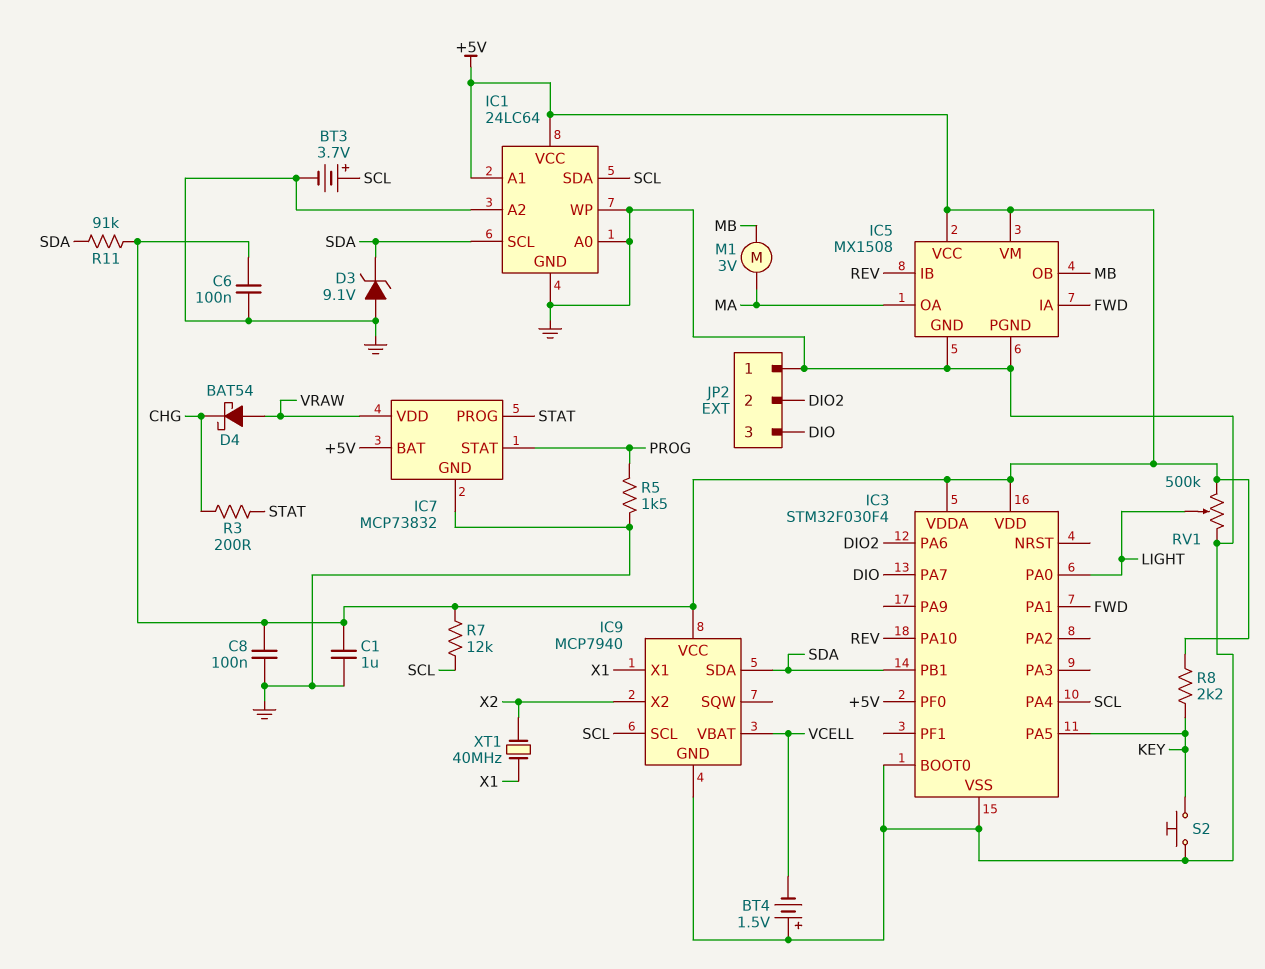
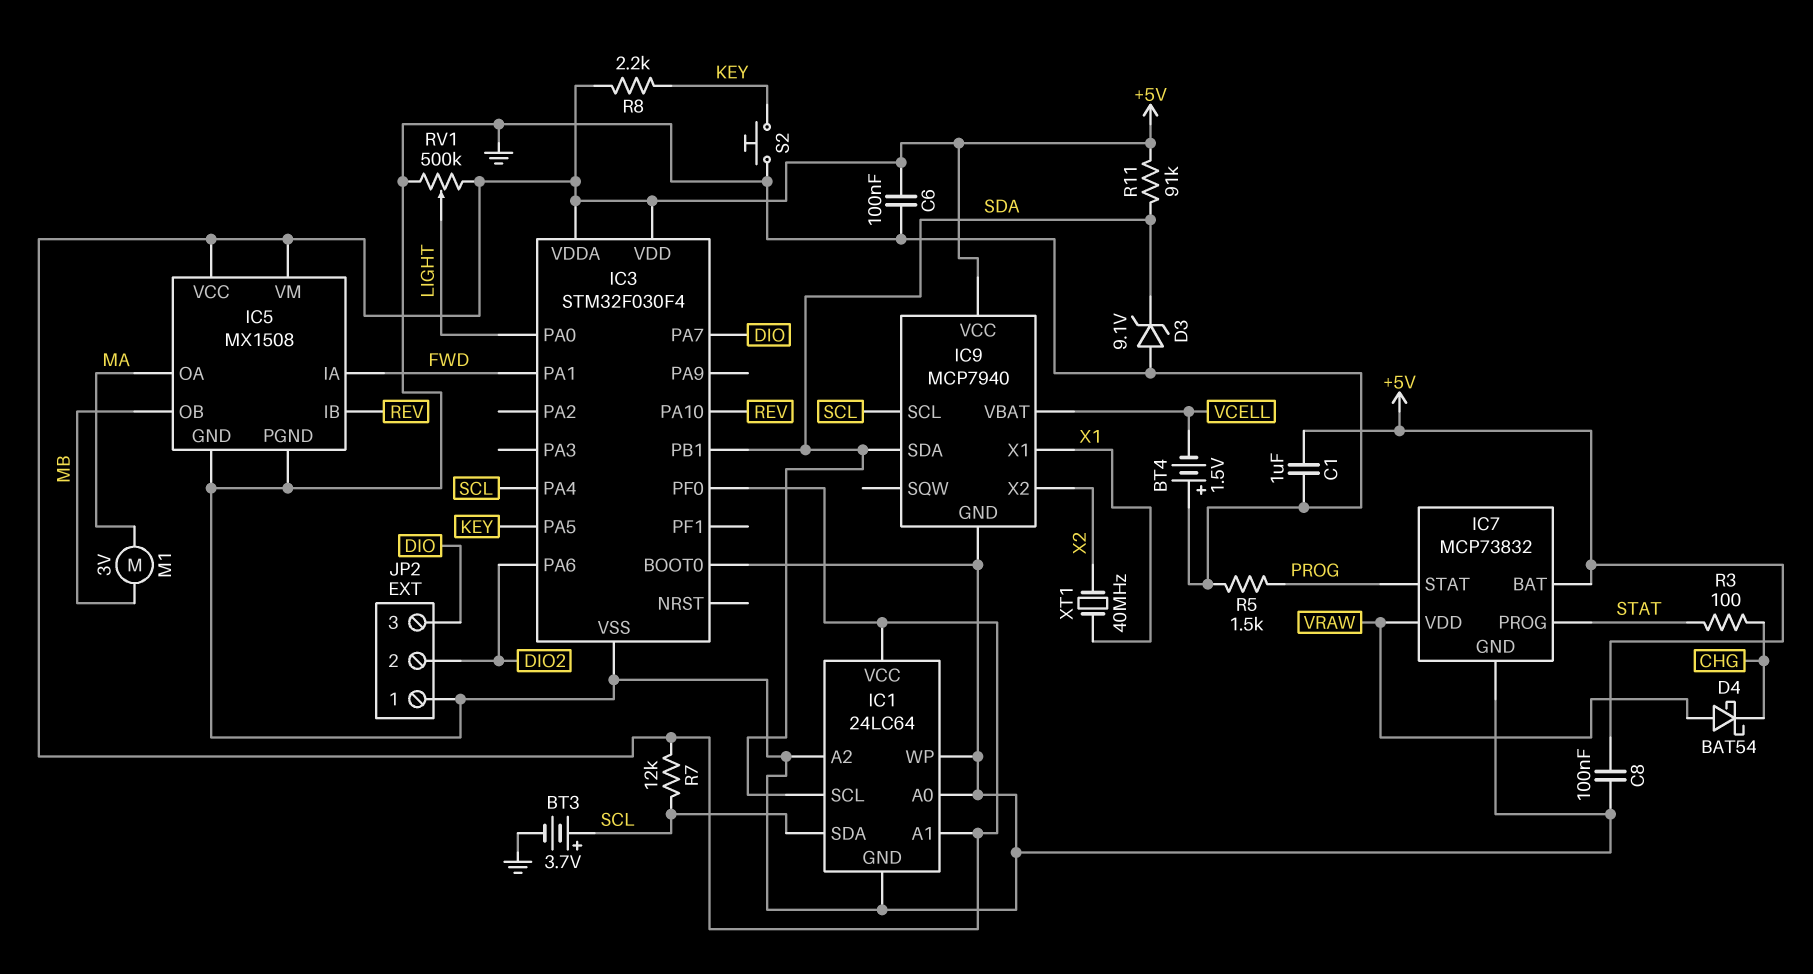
R3: 200 (CHG, STAT) -> 100 (CHG, STAT)

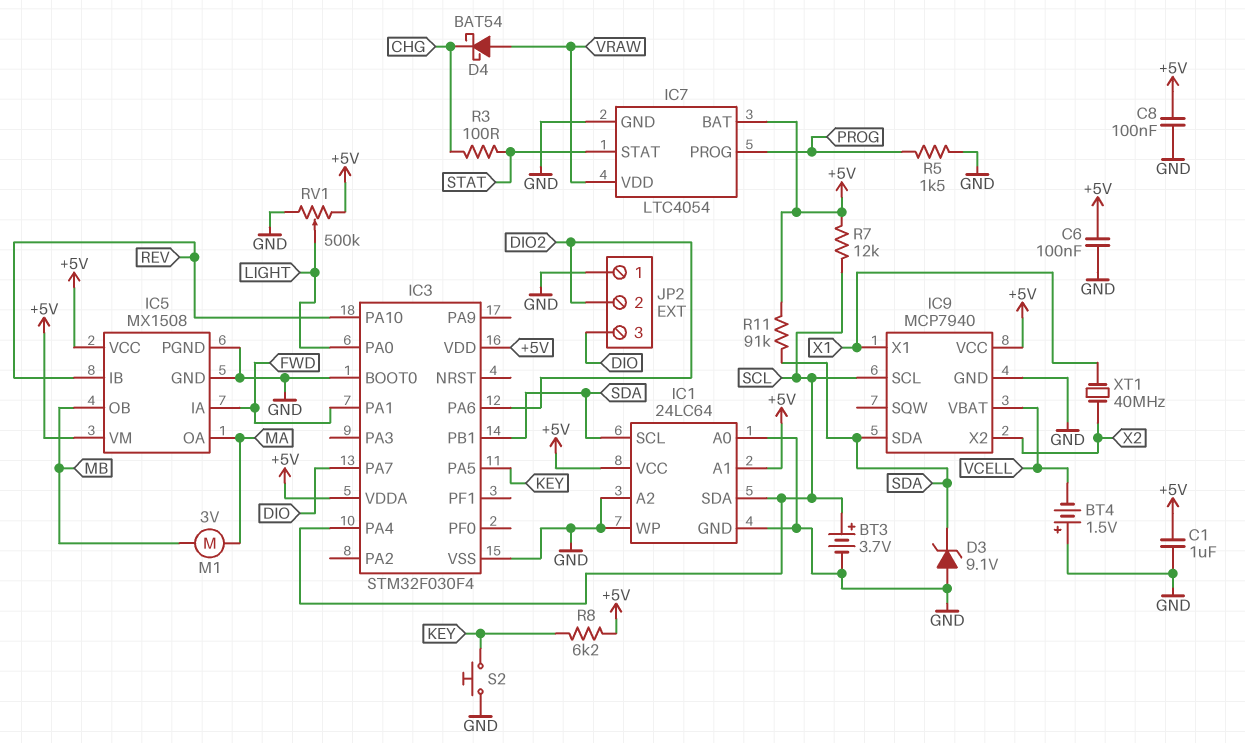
IC3 pin PF0: +5V -> none
IC7: MCP73832 -> LTC4054
IC7 pin PROG: STAT -> PROG
IC7 pin STAT: PROG -> STAT
R8: 2.2k (+5V, KEY) -> 6.2k (+5V, KEY)

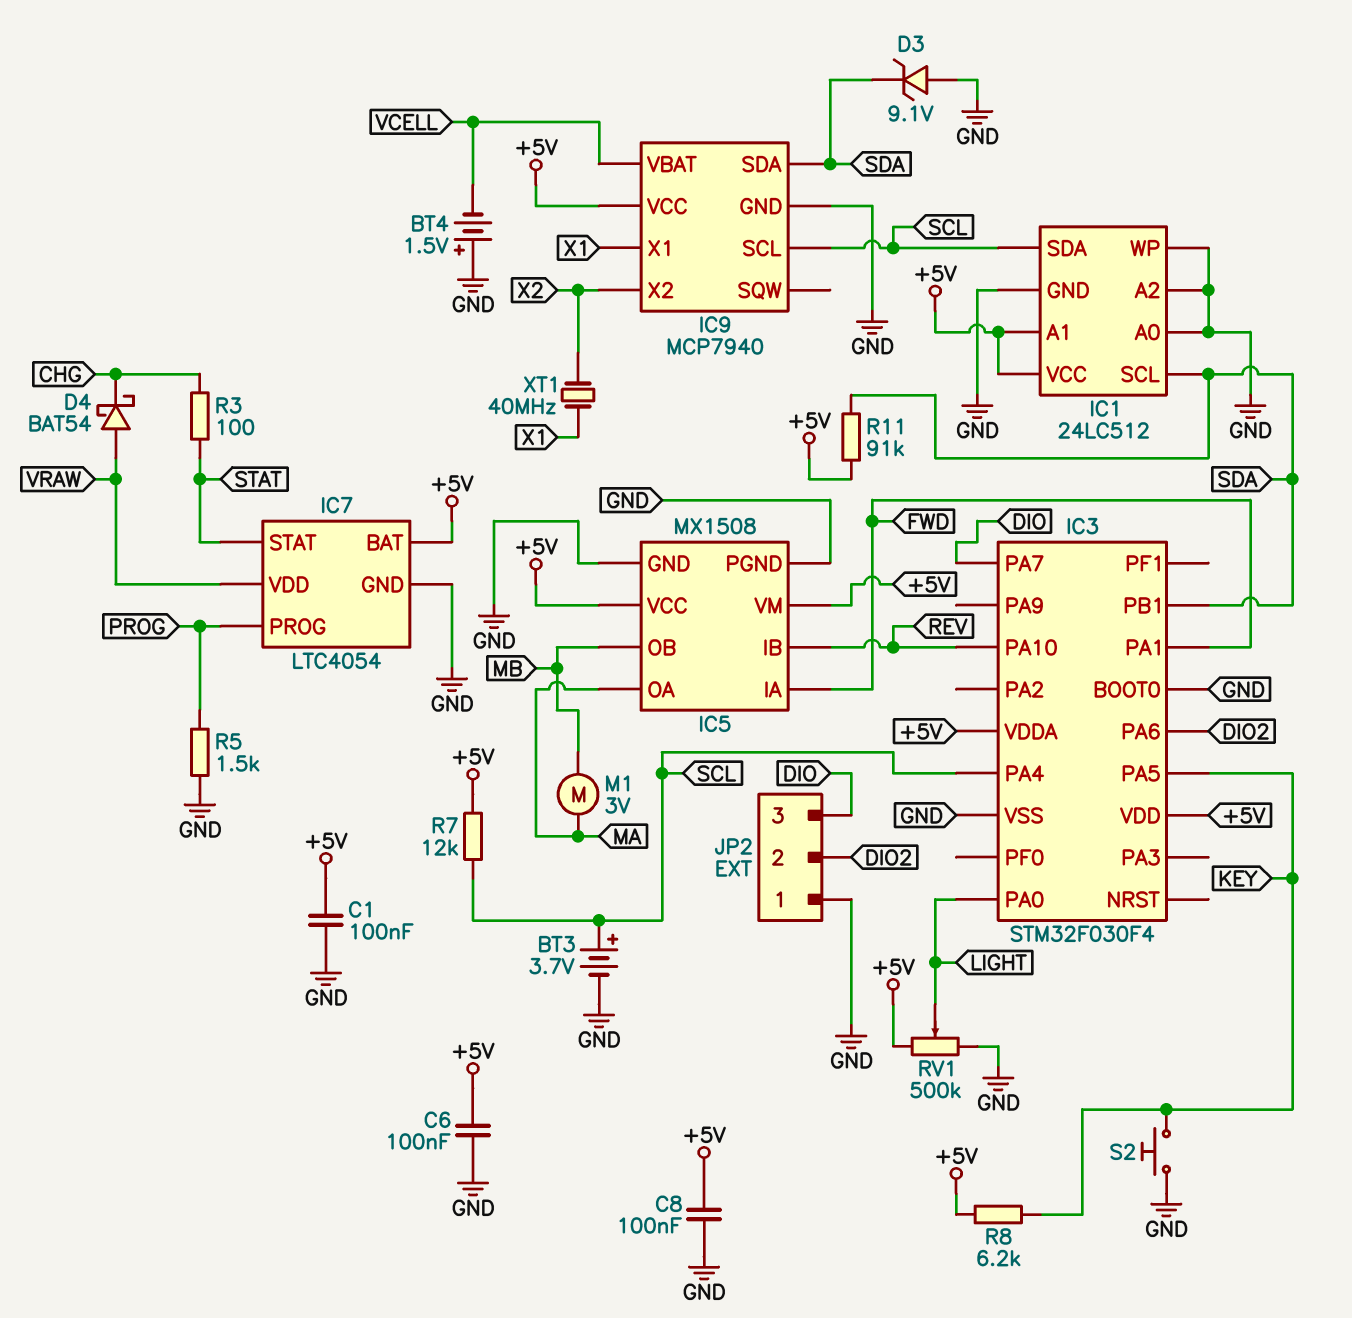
C1: 1uF (+5V, GND) -> 100nF (+5V, GND)
IC1: 24LC64 -> 24LC512

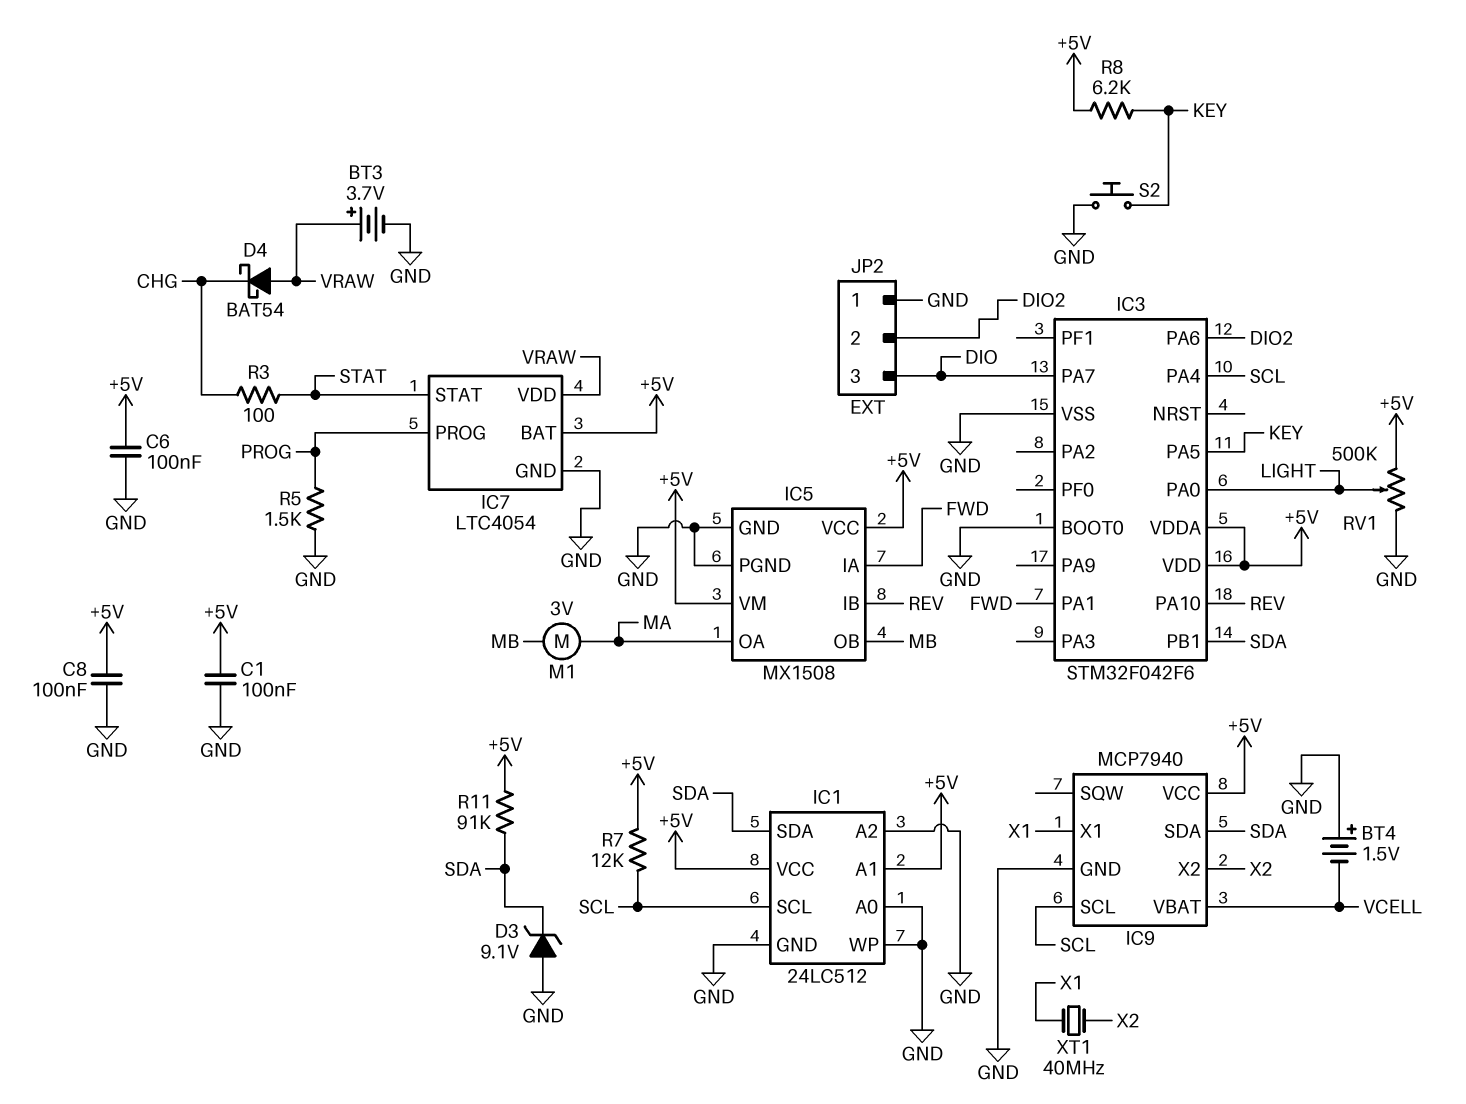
BT3: 3.7V (plus SCL, minus GND) -> 3.7V (plus VRAW, minus GND)
IC1 pin SCL: SDA -> SCL
IC1 pin SDA: SCL -> SDA
IC3: STM32F030F4 -> STM32F042F6

